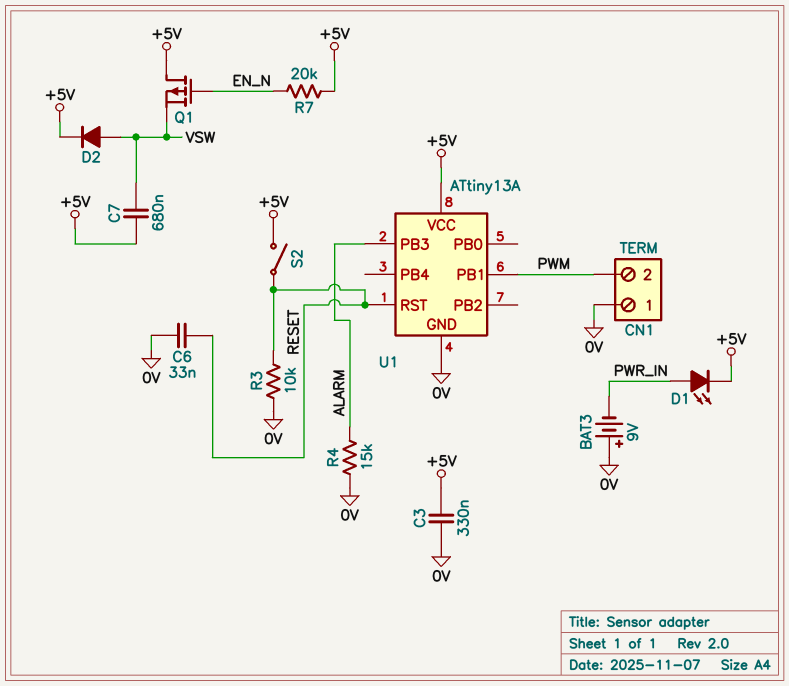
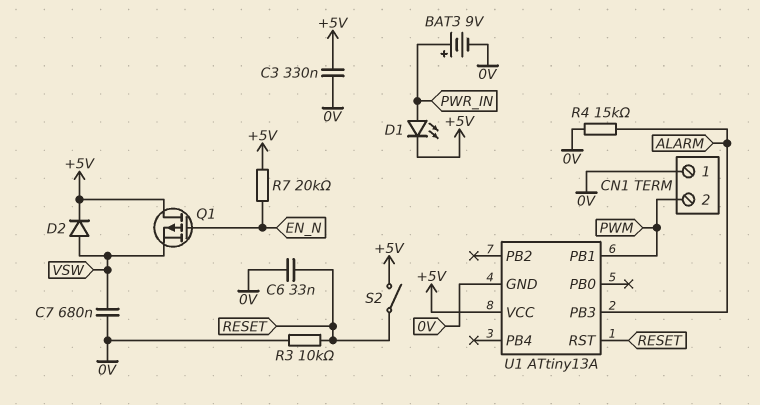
BAT3: 9V (plus 0V, minus PWR_IN) -> 9V (plus PWR_IN, minus 0V)
C7: 680nF (+5V, VSW) -> 680nF (0V, VSW)

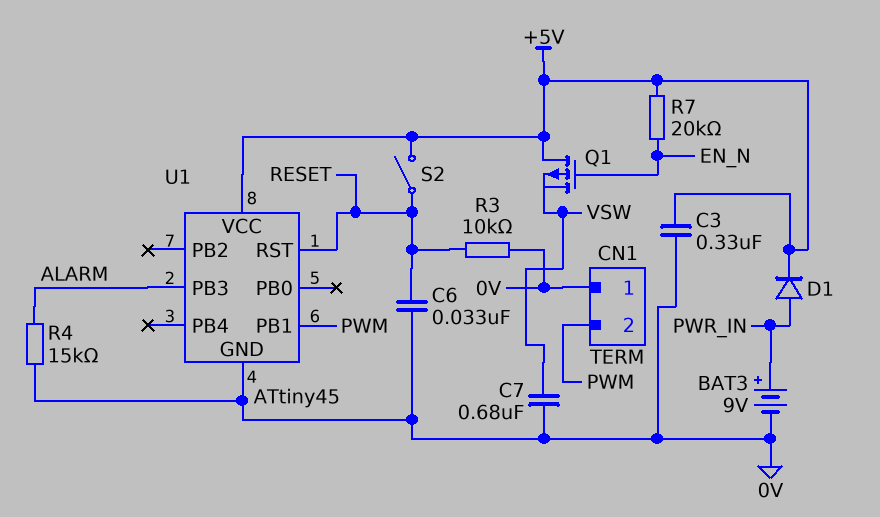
D1: LED (A PWR_IN, K +5V) -> diode (A PWR_IN, K +5V)
D2: diode (A VSW, K +5V) -> none
U1: ATtiny13A -> ATtiny45

